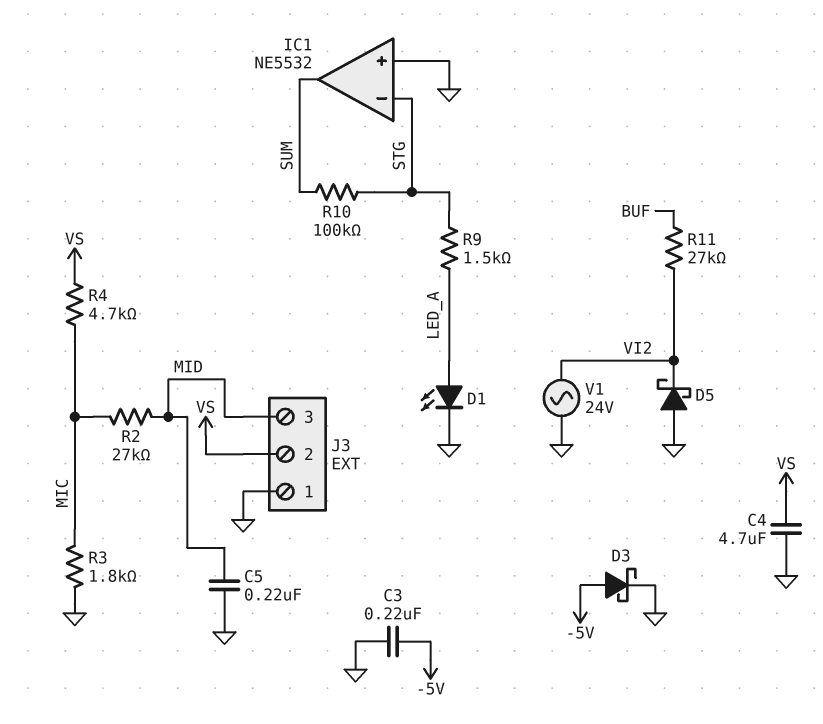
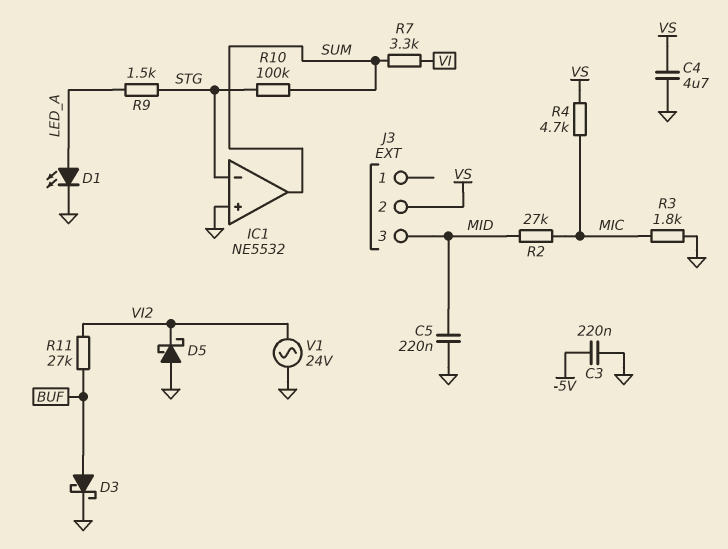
D3: schottky (A -5V, K GND) -> schottky (A BUF, K GND)
J3 pin 1: GND -> none
R7: none -> 3.3k (SUM, VI)

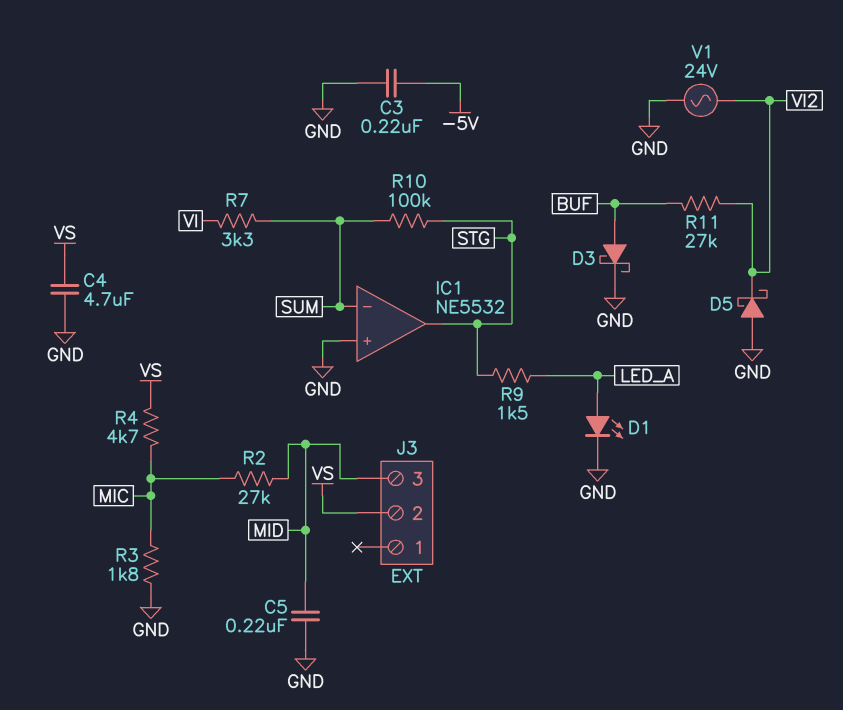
IC1 pin in-: STG -> SUM
IC1 pin out: SUM -> STG

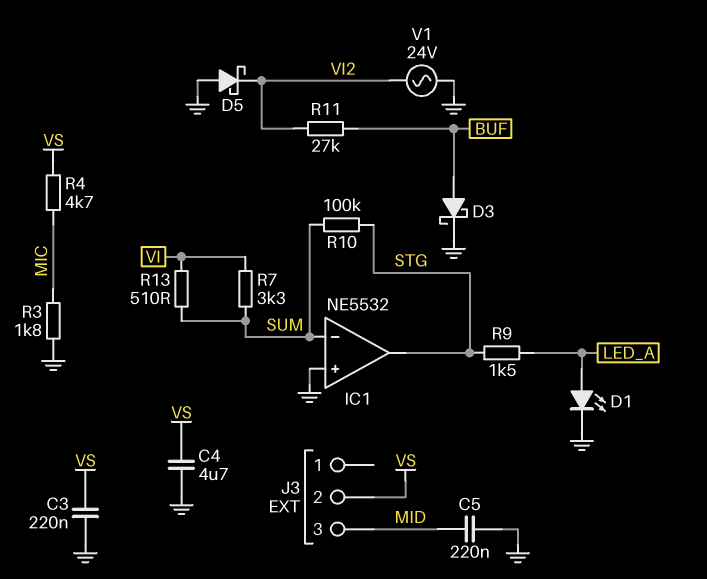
C3: 220nF (-5V, GND) -> 220nF (GND, VS)
R2: 27k (MIC, MID) -> none
R13: none -> 510 (SUM, VI)

